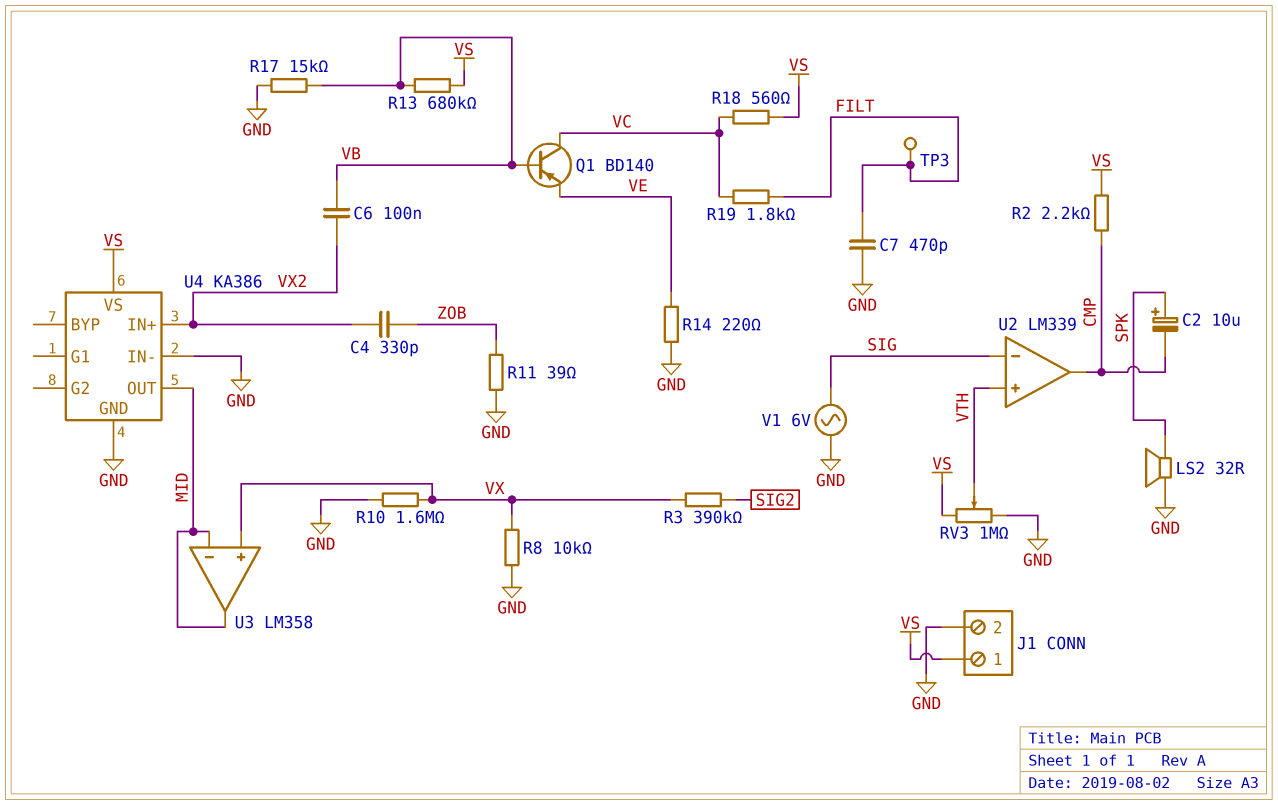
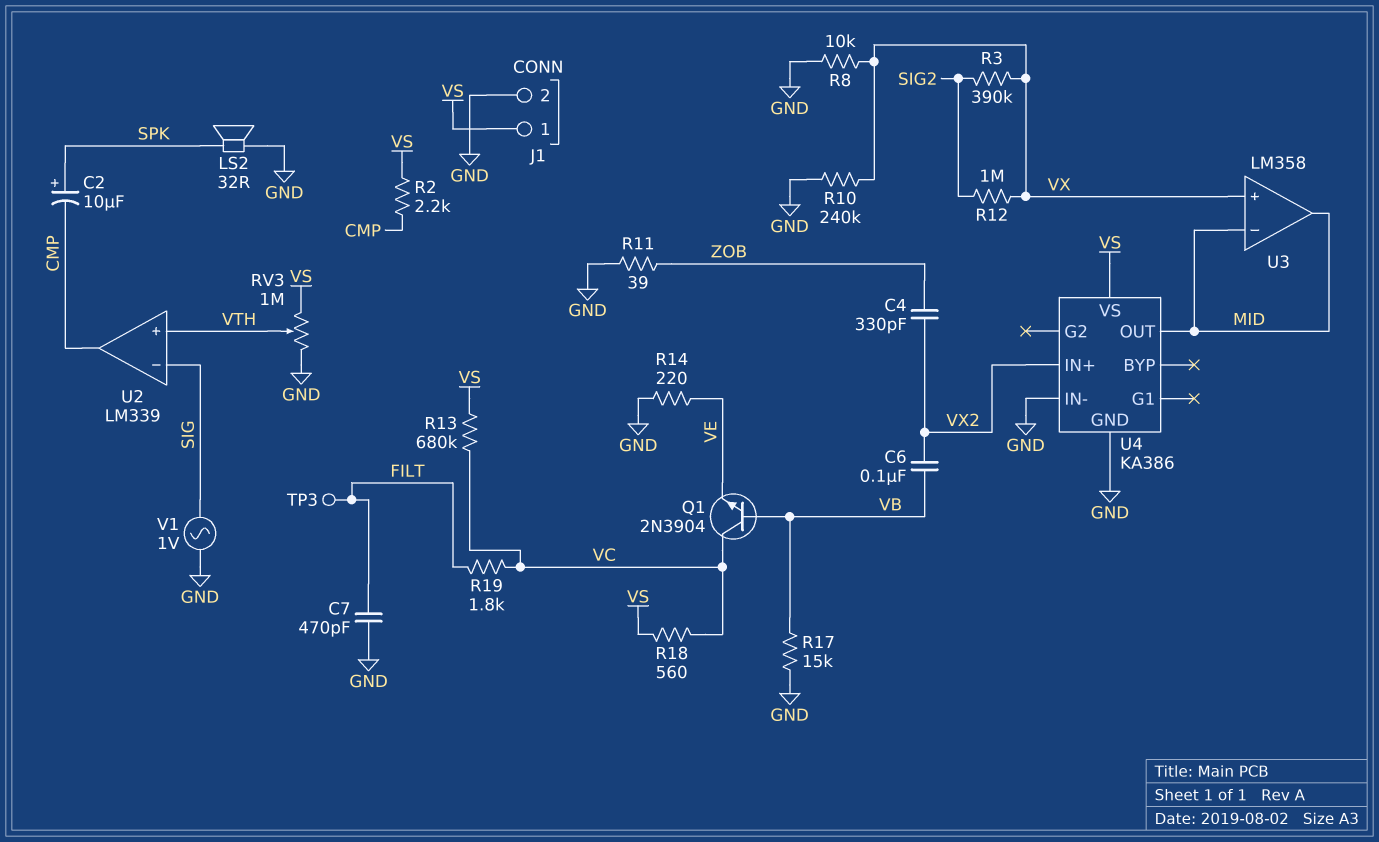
Q1: PNP BD140 (B VB, C VC, E VE) -> NPN 2N3904 (B VB, C VC, E VE)
R10: 1.6M (GND, VX) -> 240k (GND, VX)
R12: none -> 1M (SIG2, VX)
R13: 680k (VB, VS) -> 680k (VC, VS)
V1: AC 6V (GND, SIG) -> AC 1V (GND, SIG)

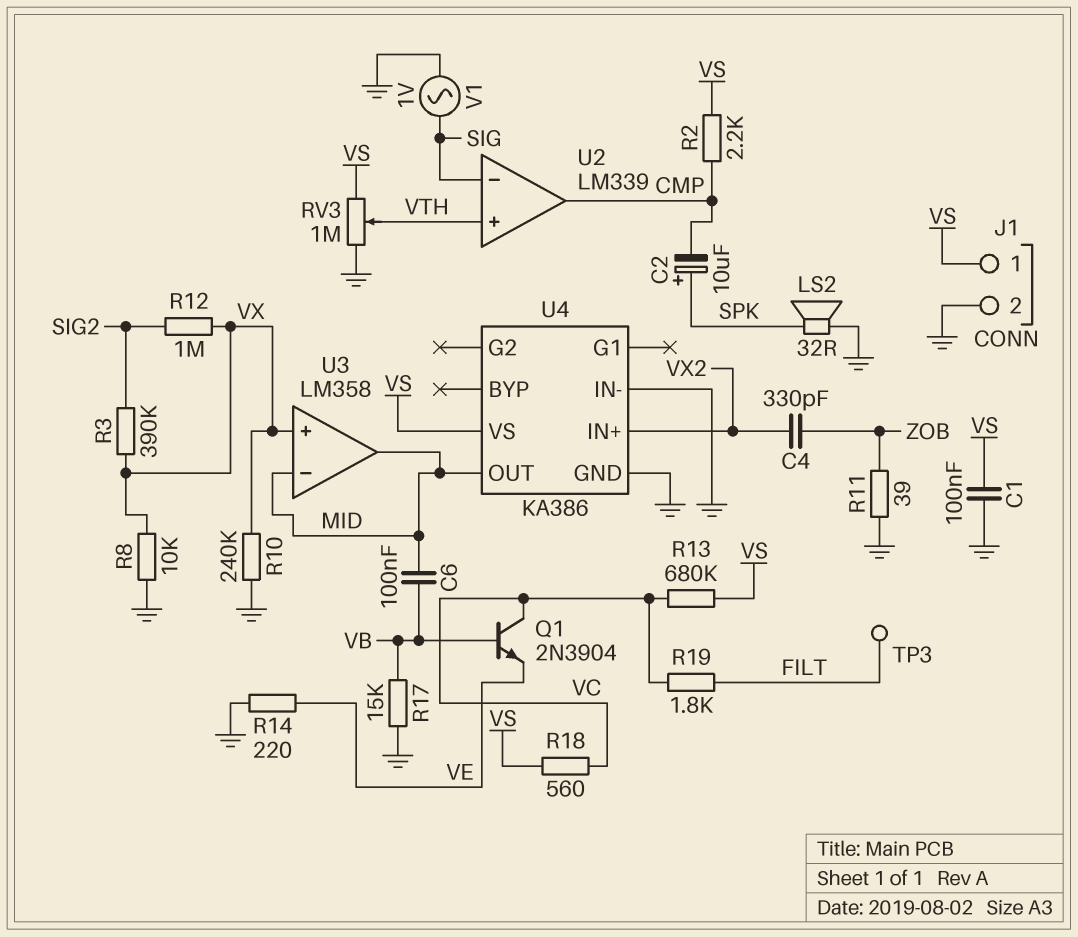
C1: none -> 100nF (GND, VS)
C6: 100nF (VB, VX2) -> 100nF (MID, VB)
C7: 470pF (FILT, GND) -> none

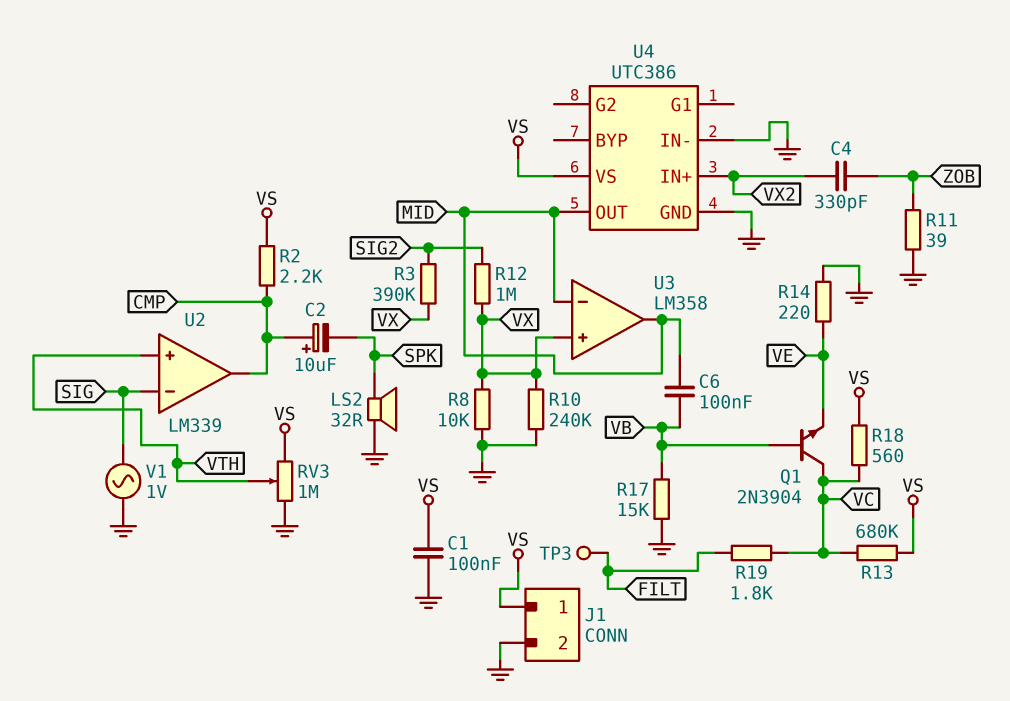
C2: 10uF (plus SPK, minus CMP) -> 10uF (plus CMP, minus SPK)
U4: KA386 -> UTC386

